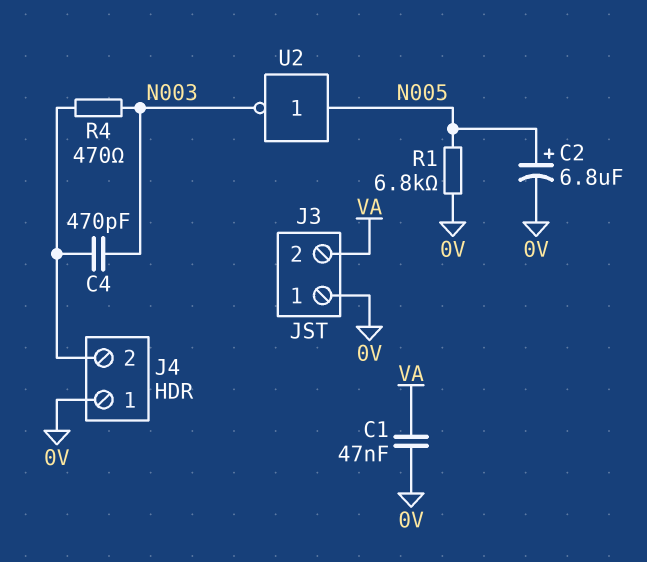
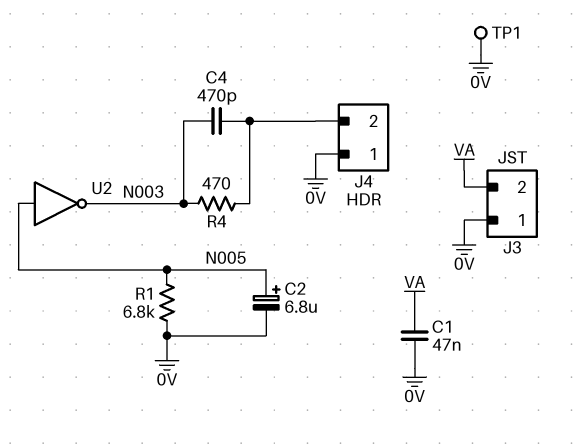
TP1: none -> test point (0V)

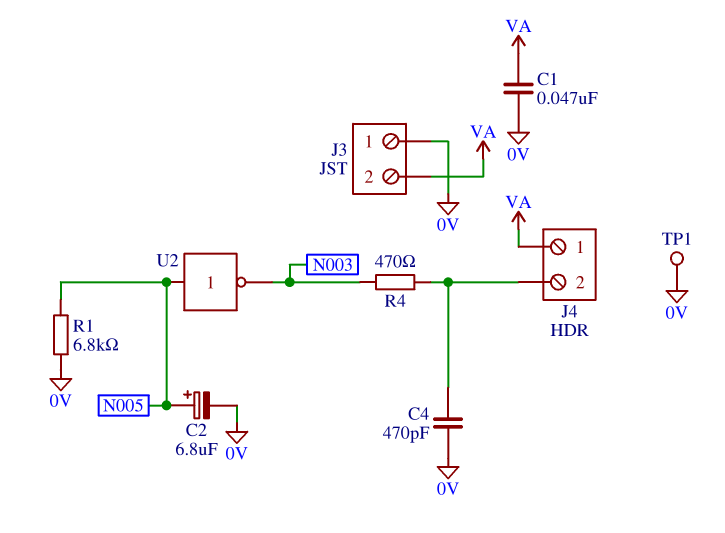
C4: 470pF (J4/2, N003) -> 470pF (0V, J4/2)
J4 pin 1: 0V -> VA

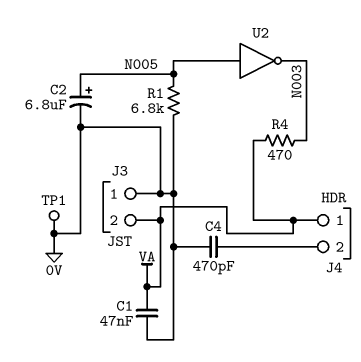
R4: 470 (J4/2, N003) -> 470 (N003, VA)

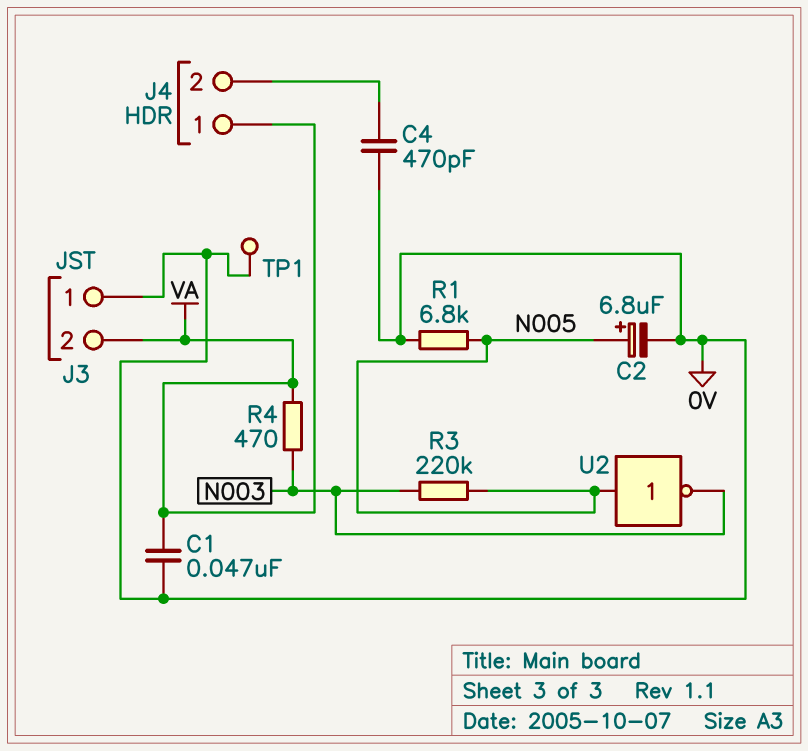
R3: none -> 220k (N003, N005)

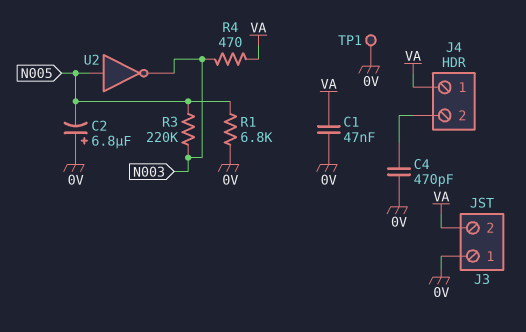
C2: 6.8uF (plus N005, minus 0V) -> 6.8uF (plus 0V, minus N005)

